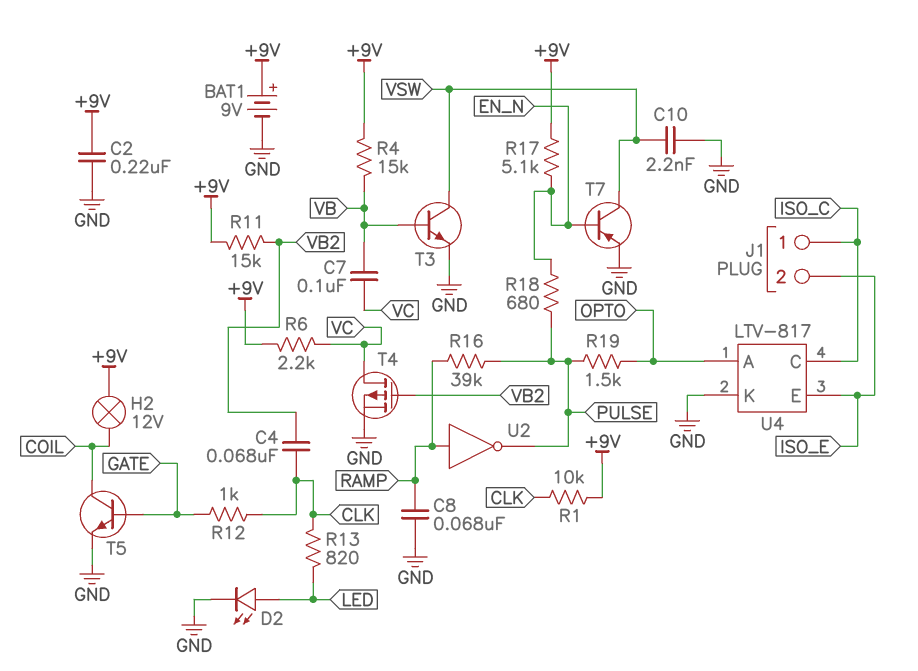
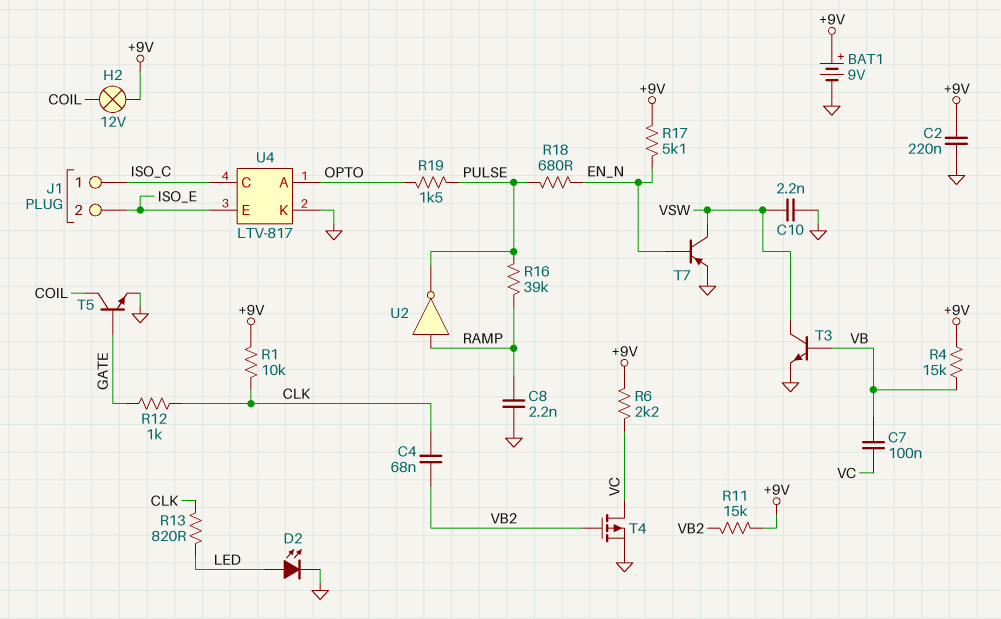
C8: 68nF (GND, RAMP) -> 2.2nF (GND, RAMP)

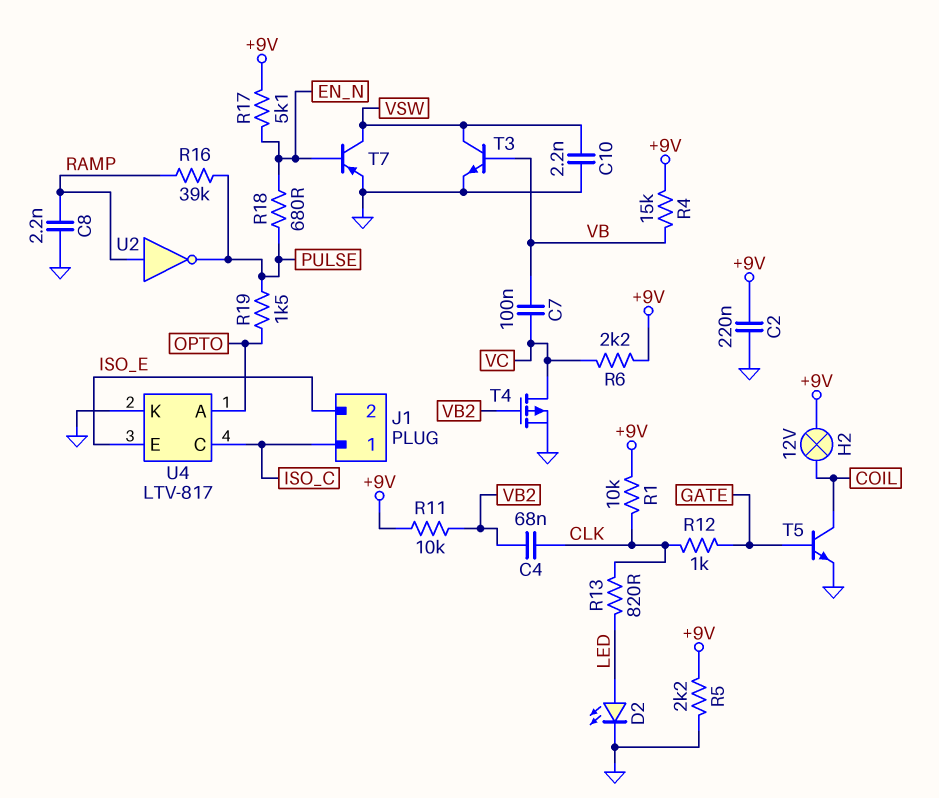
BAT1: 9V (plus +9V, minus GND) -> none
R5: none -> 2.2k (+9V, GND)
R11: 15k (+9V, VB2) -> 10k (+9V, VB2)

